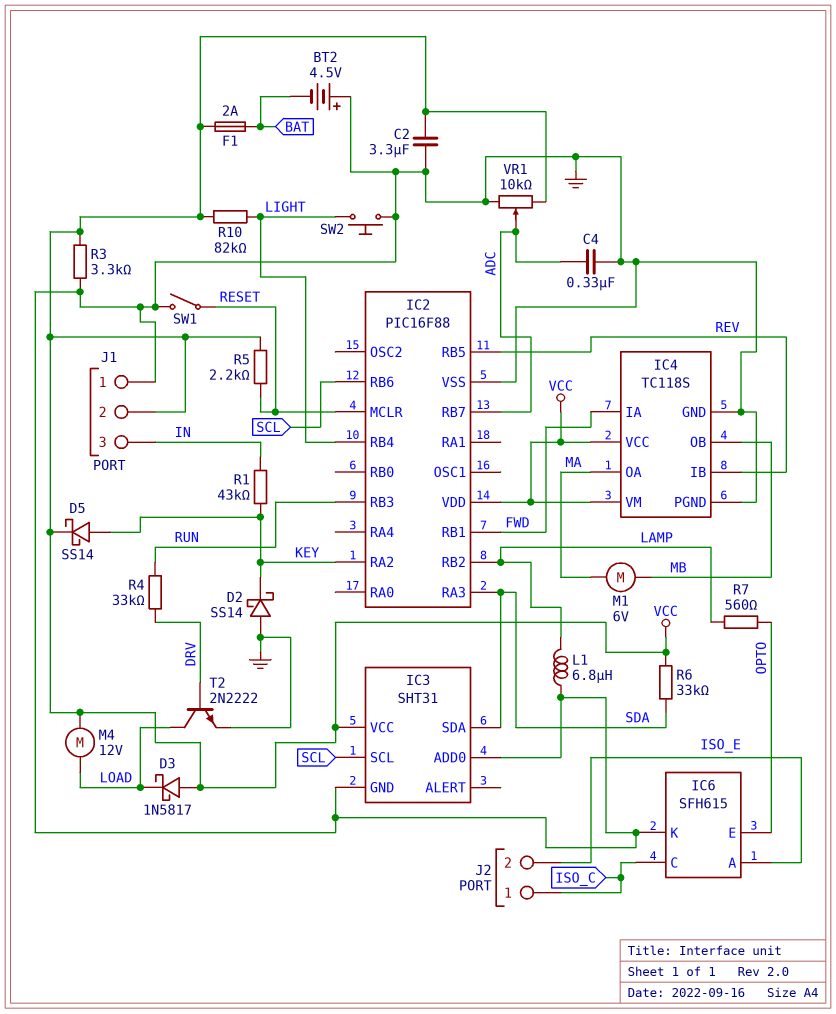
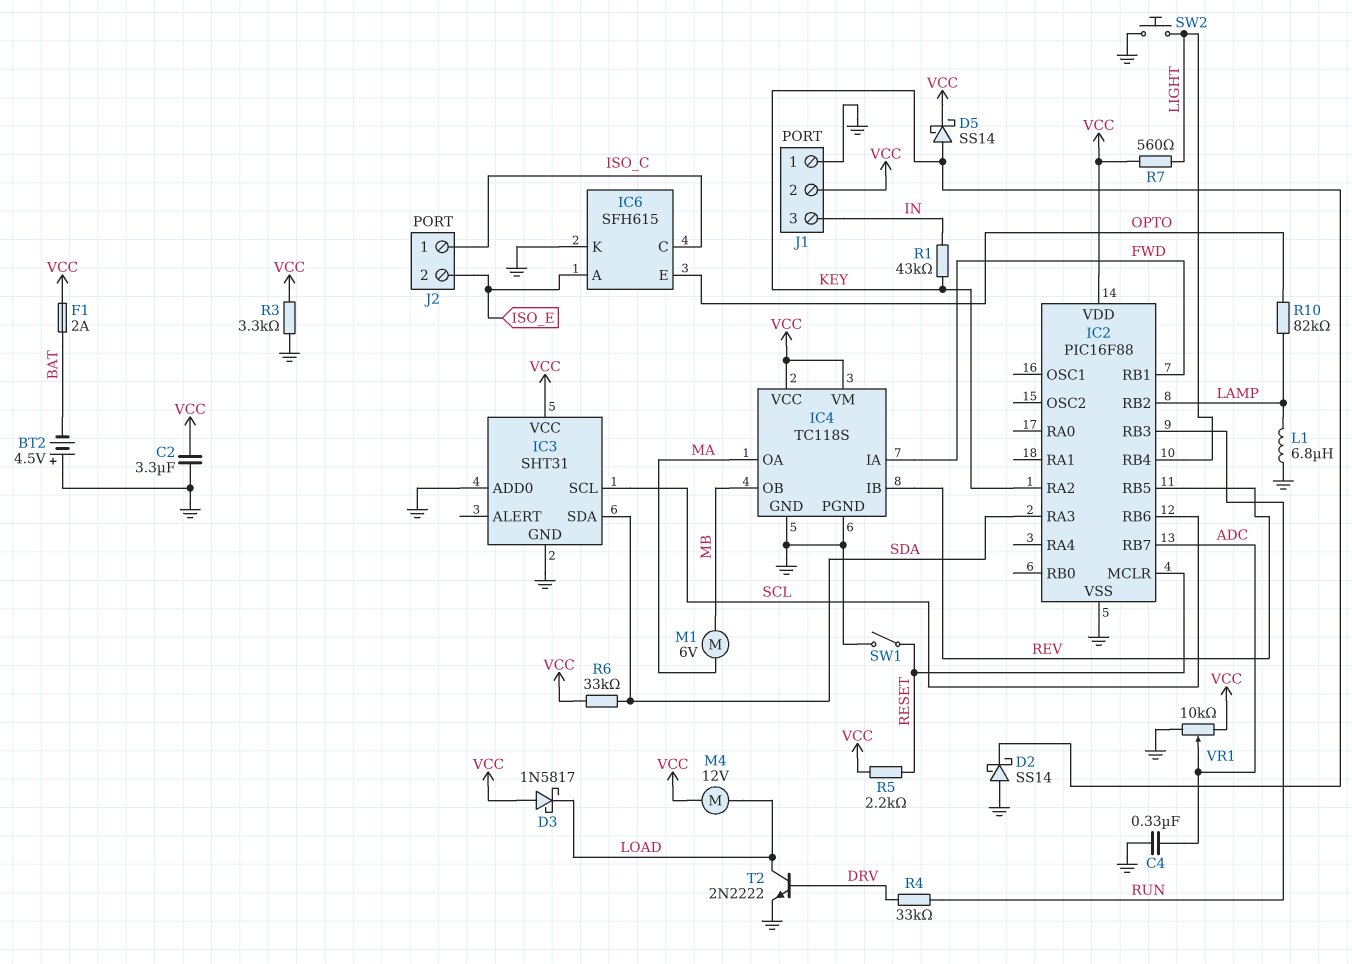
R7: 560 (LAMP, OPTO) -> 560 (LIGHT, VCC)
R10: 82k (LIGHT, VCC) -> 82k (LAMP, OPTO)

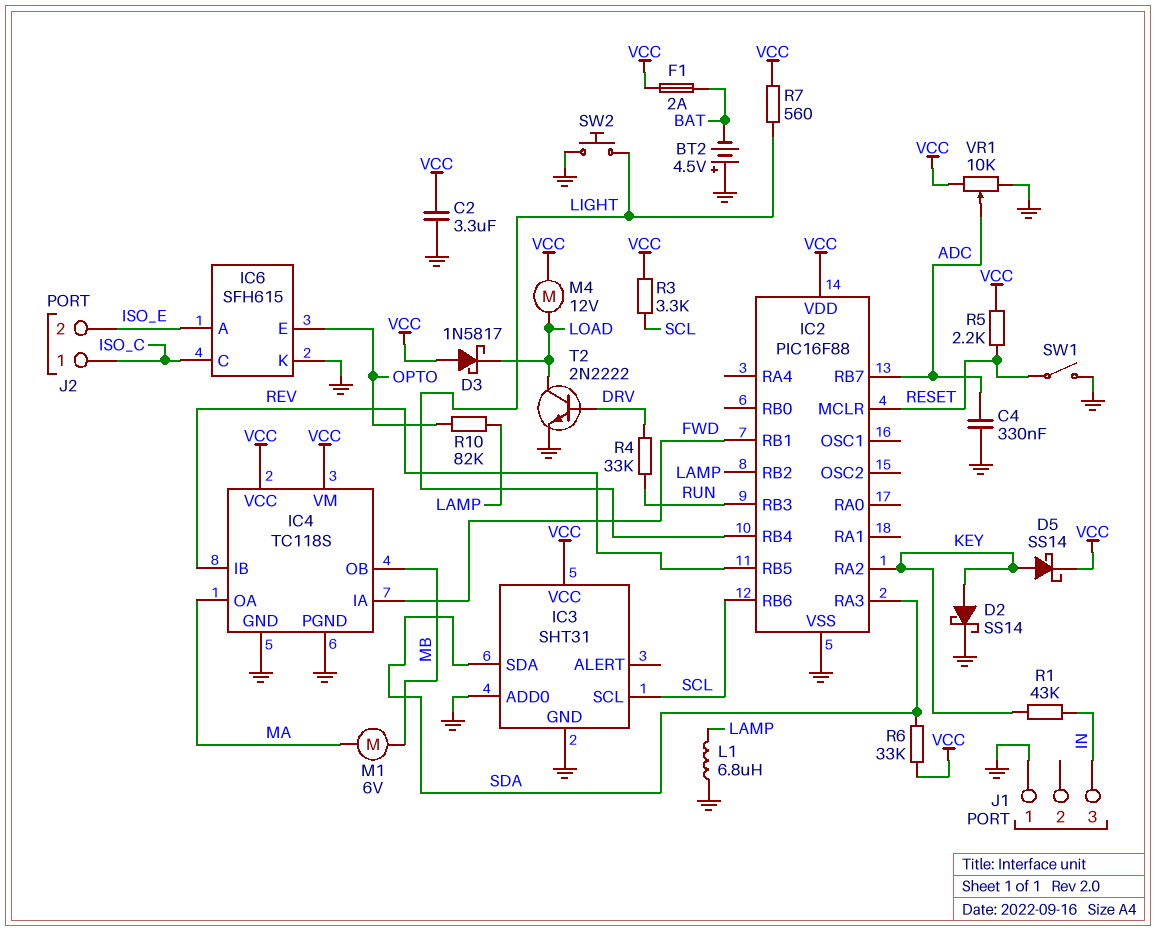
D2: schottky SS14 (A GND, K KEY) -> schottky SS14 (A KEY, K GND)
J1 pin 2: VCC -> none
R3: 3.3k (GND, VCC) -> 3.3k (SCL, VCC)

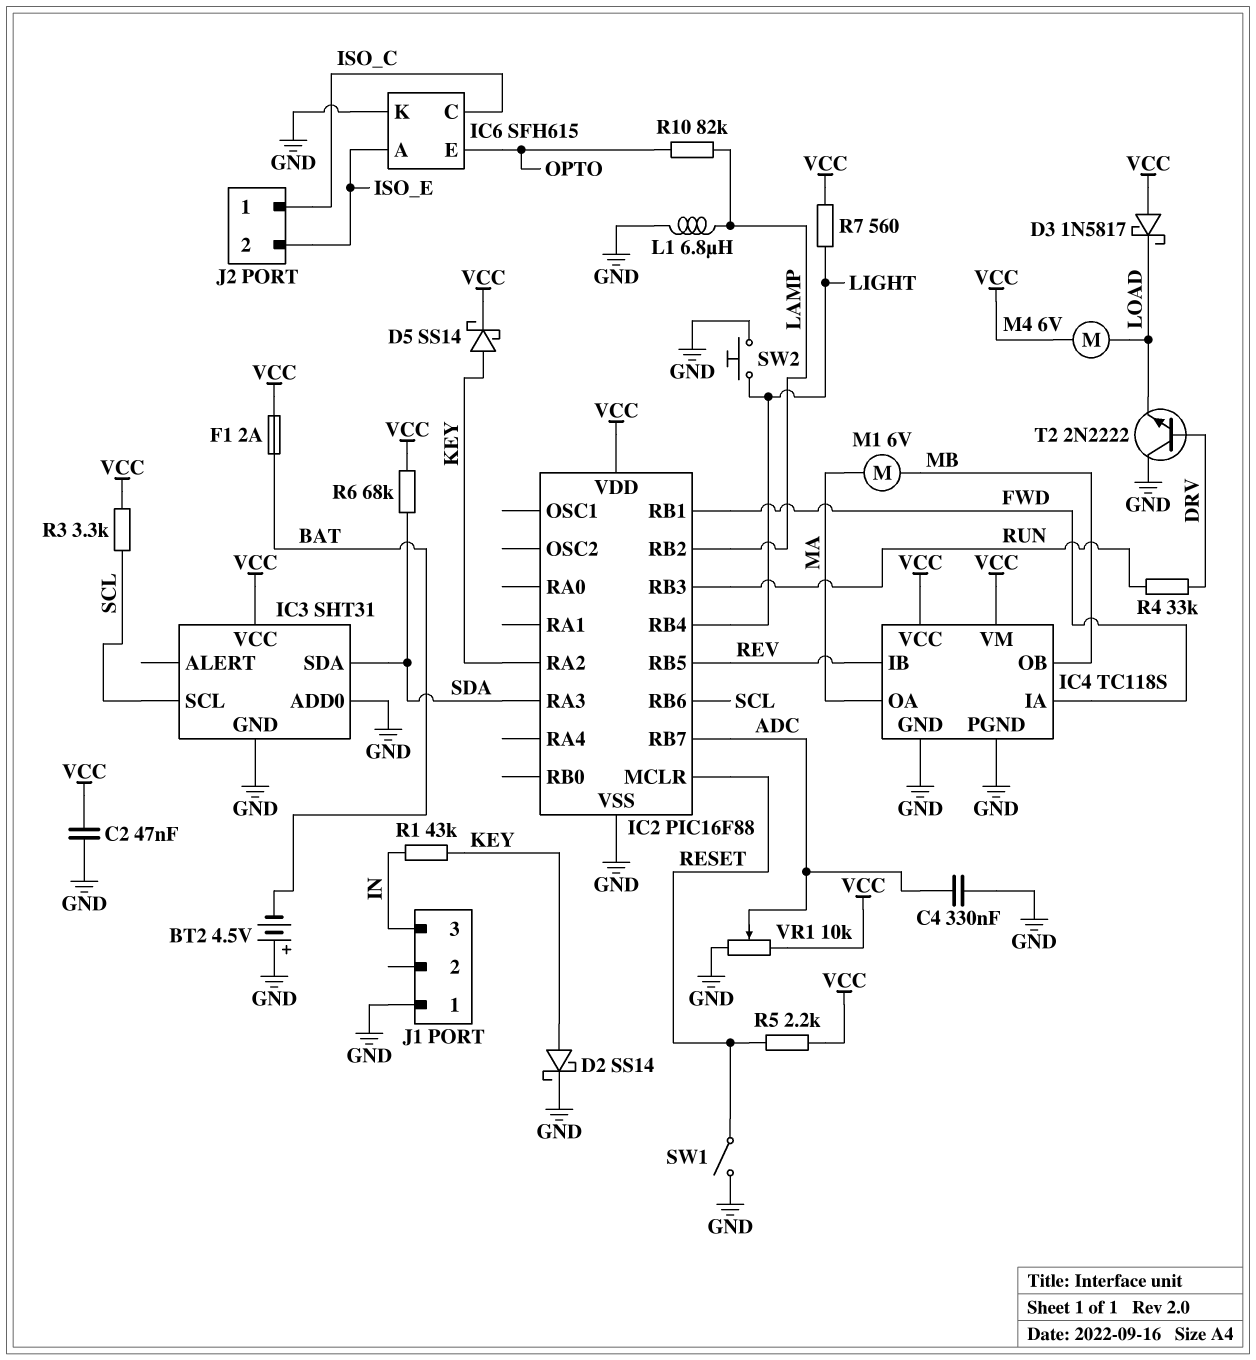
C2: 3.3uF (GND, VCC) -> 47nF (GND, VCC)
M4: motor 12V (LOAD, VCC) -> motor 6V (LOAD, VCC)
R6: 33k (SDA, VCC) -> 68k (SDA, VCC)
T2: NPN 2N2222 (B DRV, C LOAD, E GND) -> NPN 2N2222 (B DRV, C GND, E LOAD)

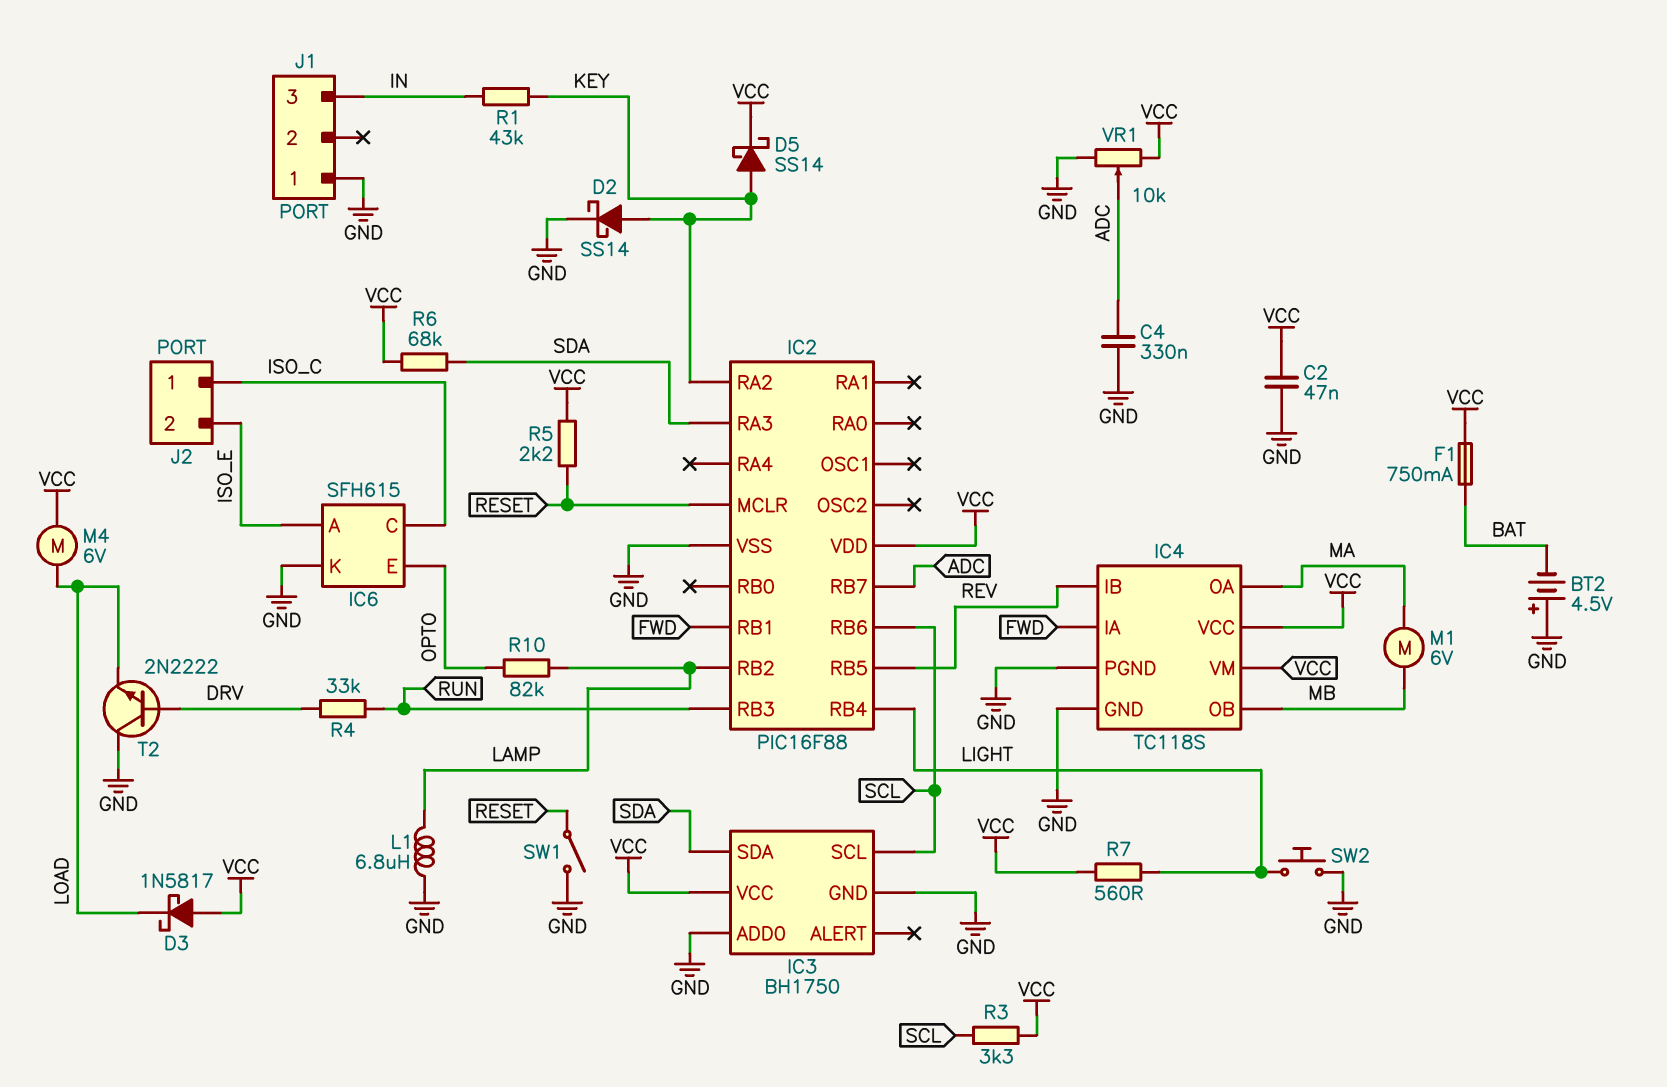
F1: 2A (BAT, VCC) -> 750mA (BAT, VCC)
IC3: SHT31 -> BH1750

